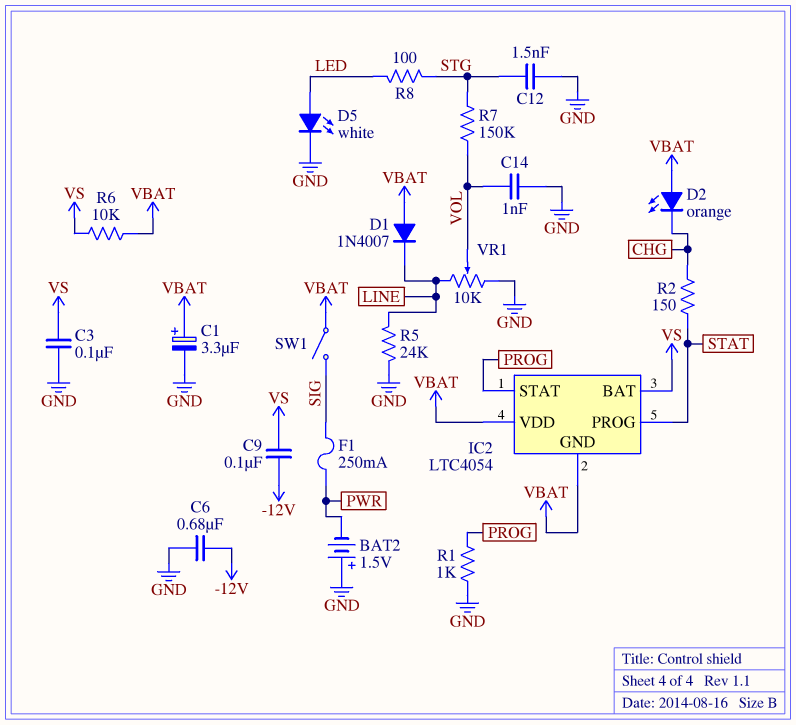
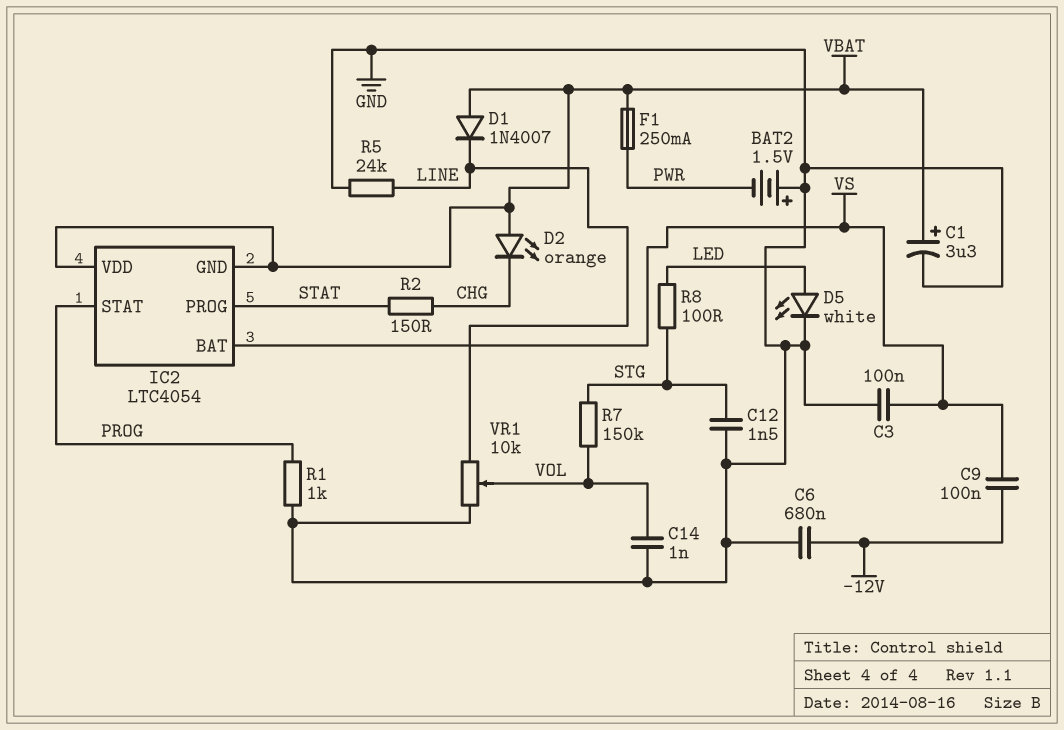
F1: 250mA (PWR, SIG) -> 250mA (PWR, VBAT)
R6: 10k (VBAT, VS) -> none
SW1: switch (SIG, VBAT) -> none

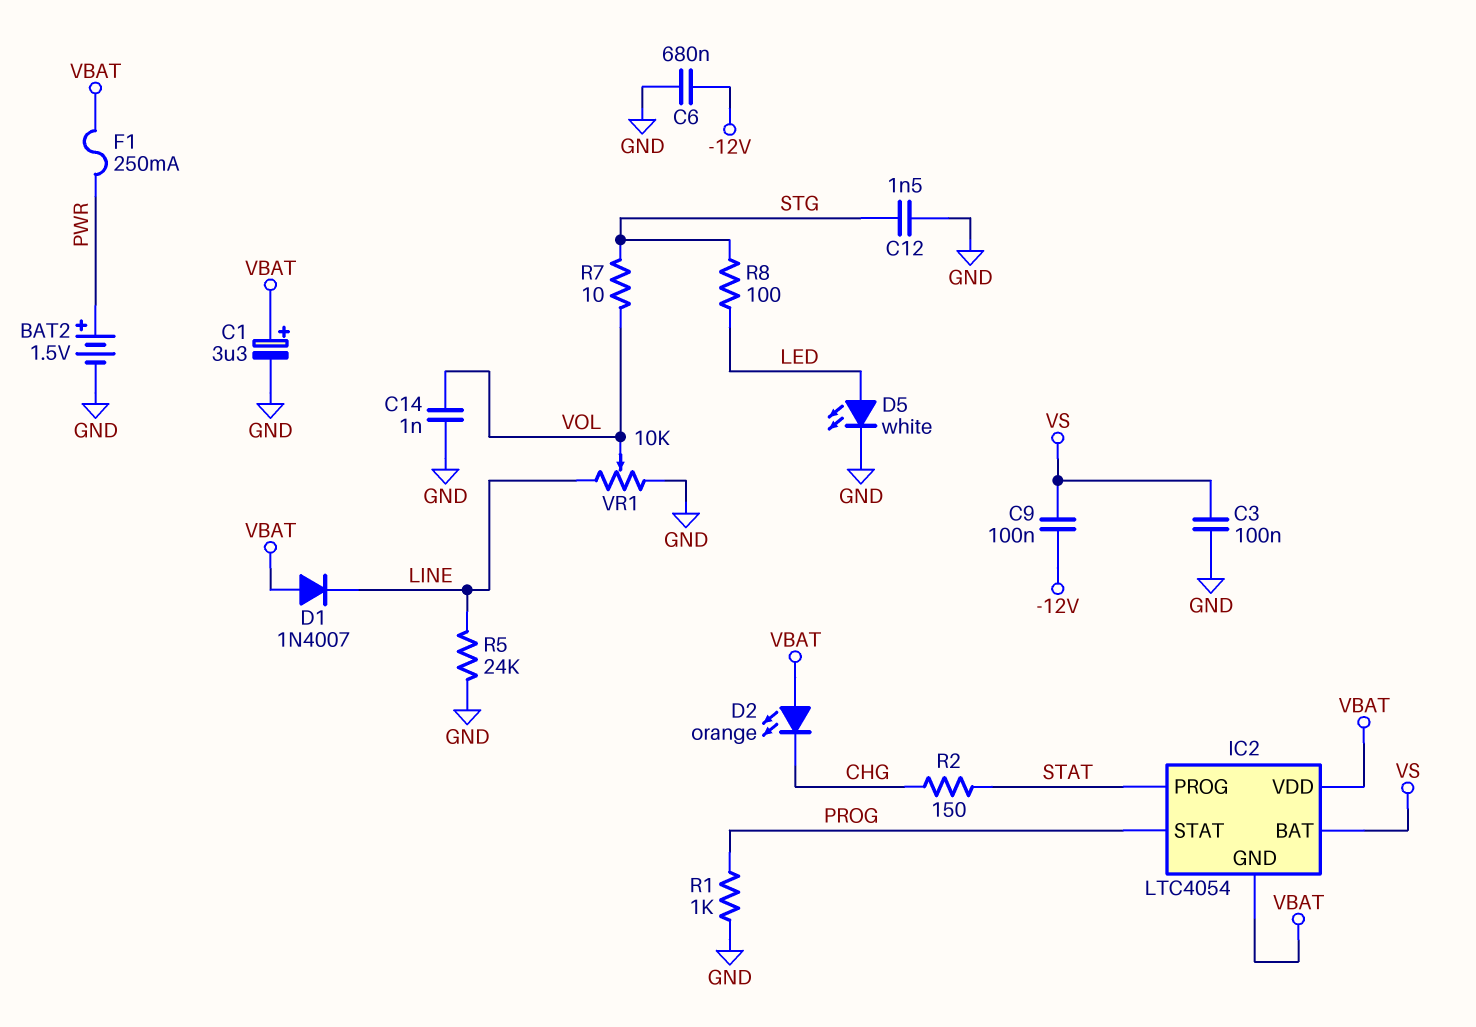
BAT2: 1.5V (plus GND, minus PWR) -> 1.5V (plus PWR, minus GND)
R7: 150k (STG, VOL) -> 10 (STG, VOL)

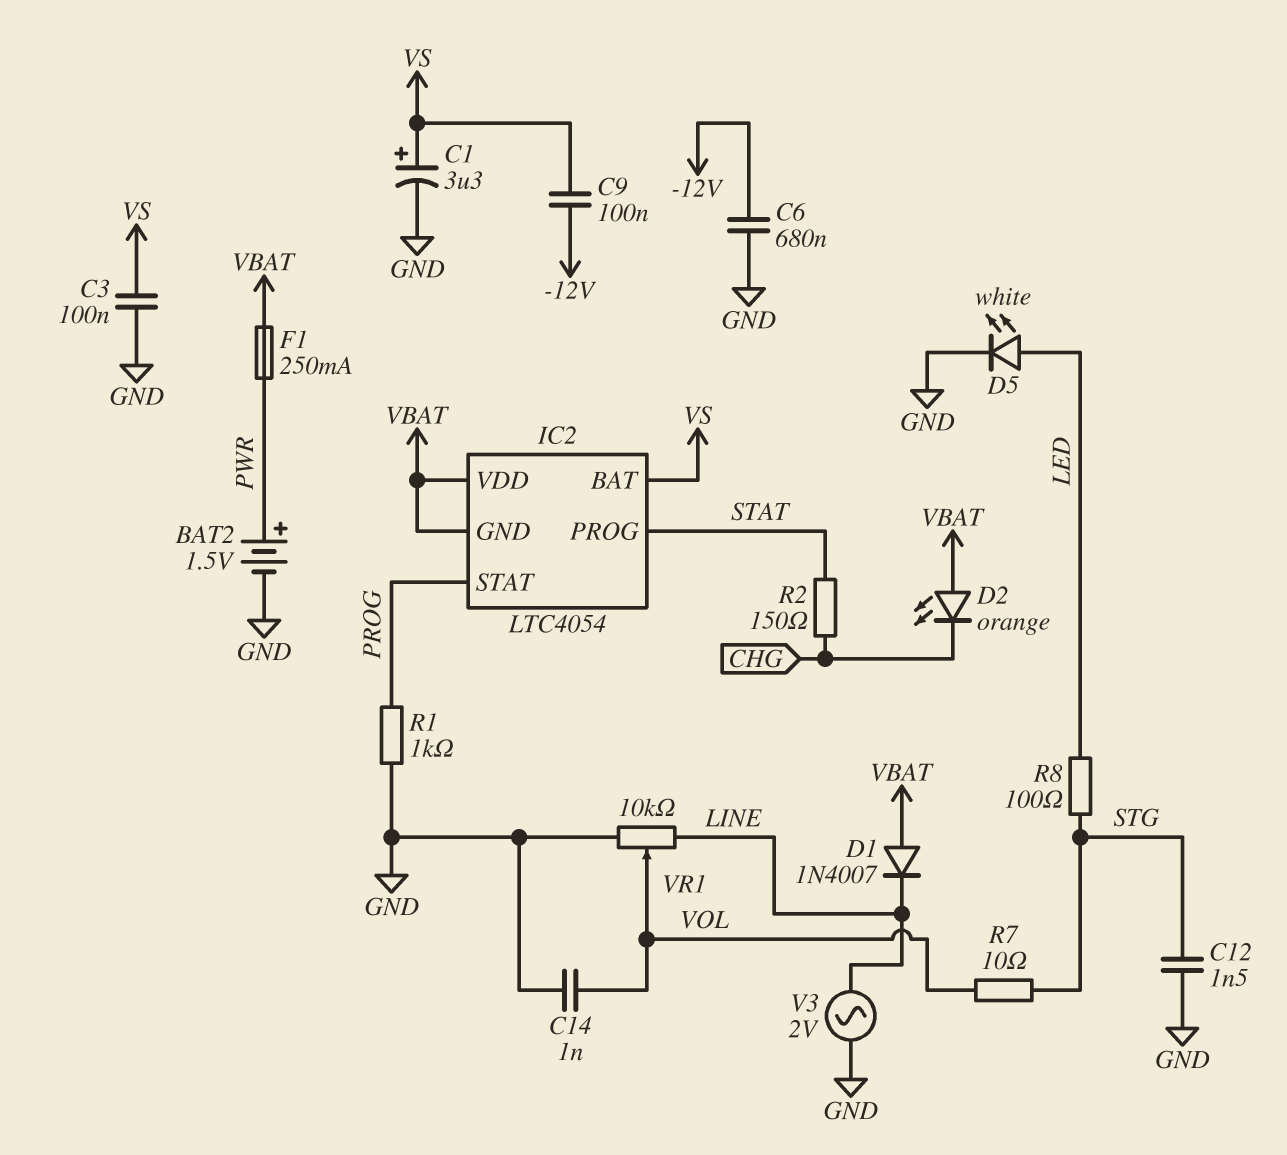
C1: 3.3uF (plus VBAT, minus GND) -> 3.3uF (plus VS, minus GND)
R5: 24k (GND, LINE) -> none
V3: none -> AC 2V (GND, LINE)

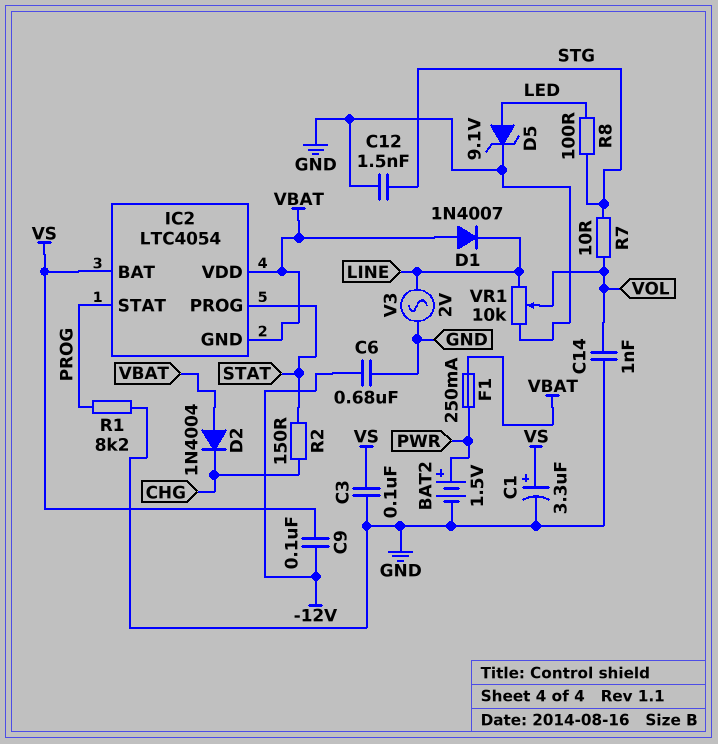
D2: LED orange (A VBAT, K CHG) -> diode 1N4004 (A VBAT, K CHG)
D5: LED white (A LED, K GND) -> zener 9.1V (A LED, K GND)
R1: 1k (GND, PROG) -> 8.2k (GND, PROG)

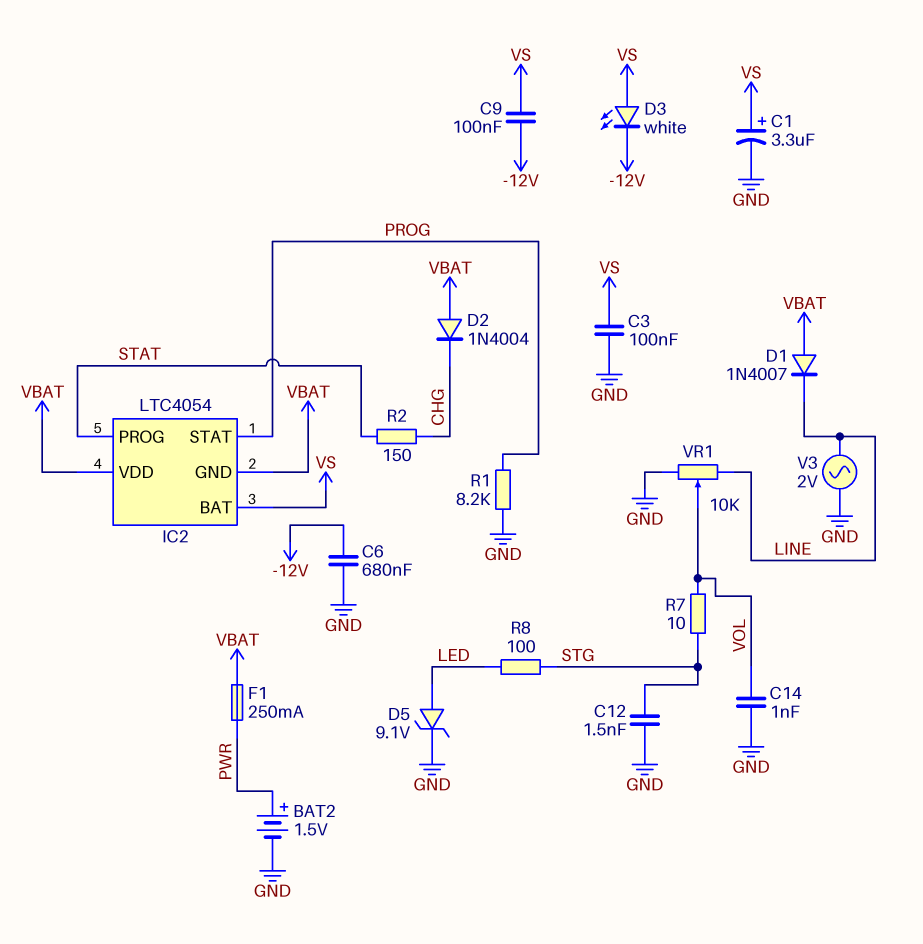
D3: none -> LED white (A VS, K -12V)

